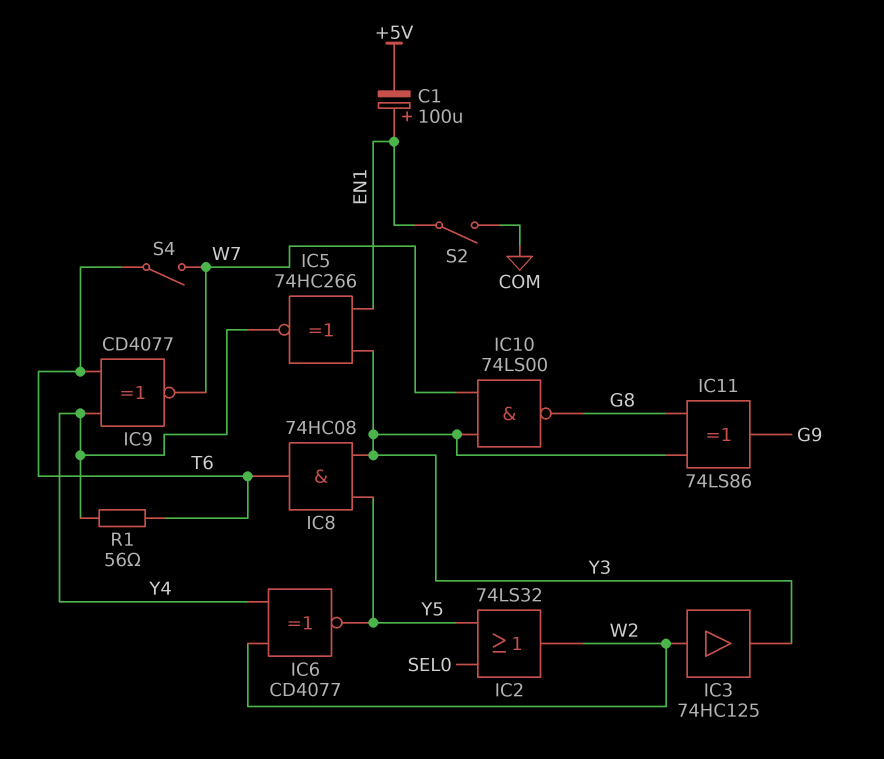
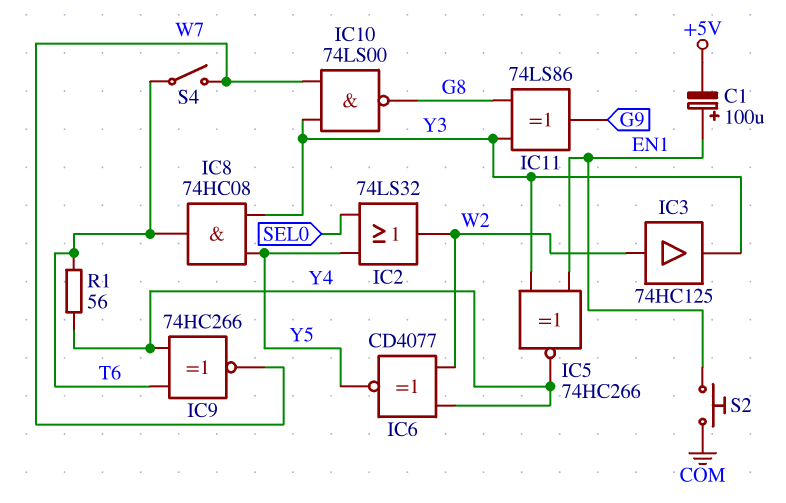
IC9: XNOR CD4077 (in T6, in Y4, out W7) -> XNOR 74HC266 (in T6, in Y4, out W7)
S2: switch (COM, EN1) -> button (COM, EN1)

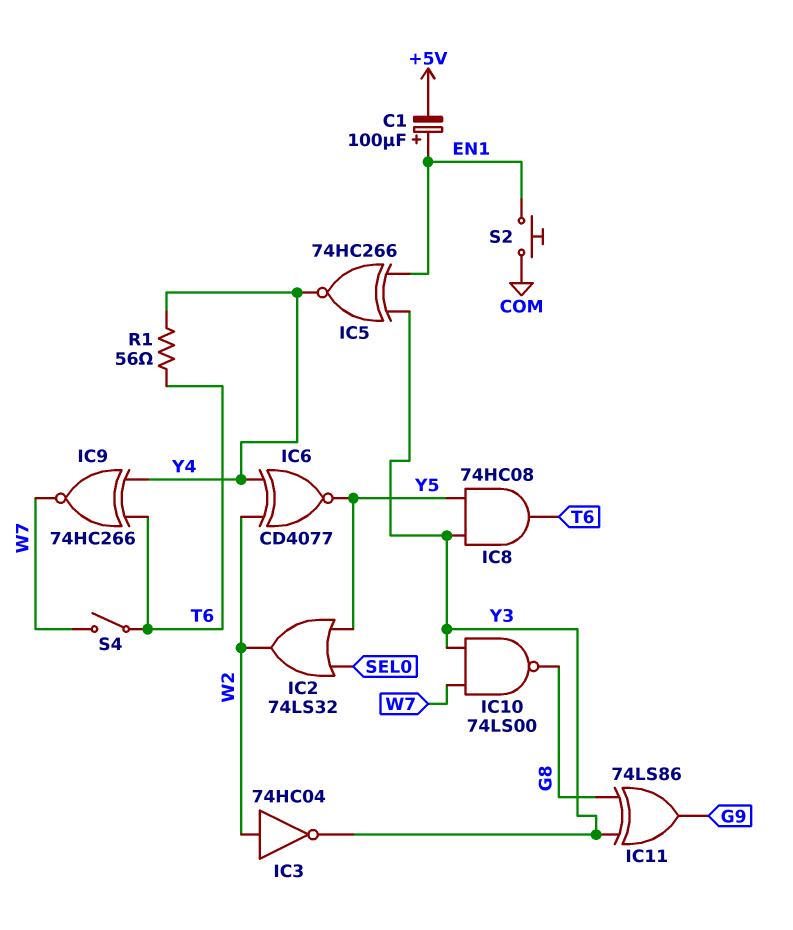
IC3: buffer 74HC125 (in W2, out Y3) -> NOT 74HC04 (in W2, out Y3)

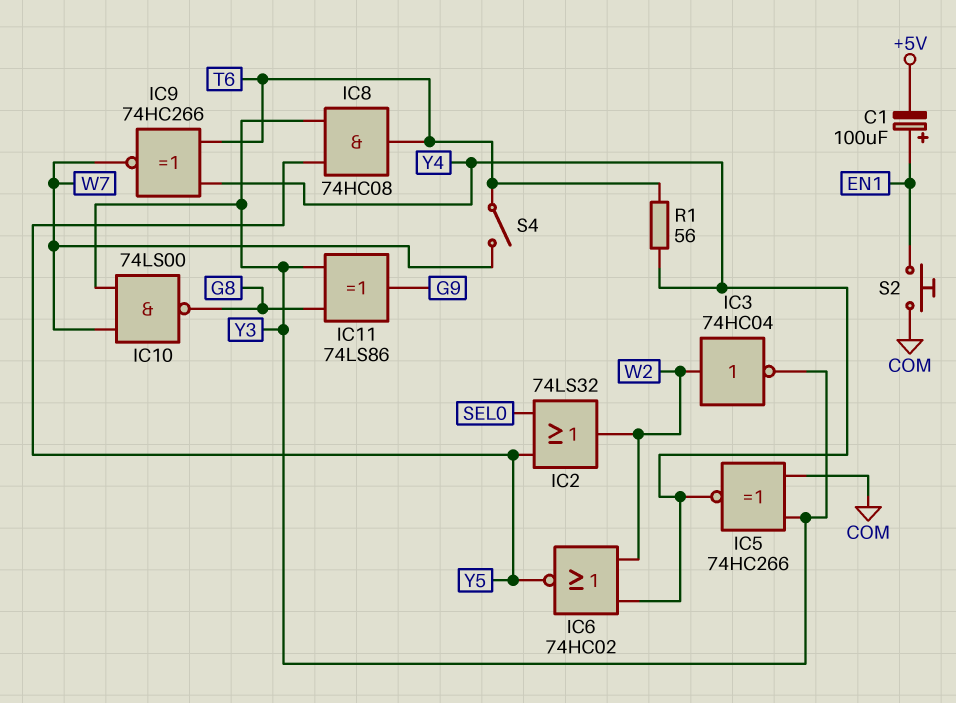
IC5: XNOR 74HC266 (in EN1, in Y3, out Y4) -> XNOR 74HC266 (in COM, in Y3, out Y4)
IC6: XNOR CD4077 (in W2, in Y4, out Y5) -> NOR 74HC02 (in W2, in Y4, out Y5)

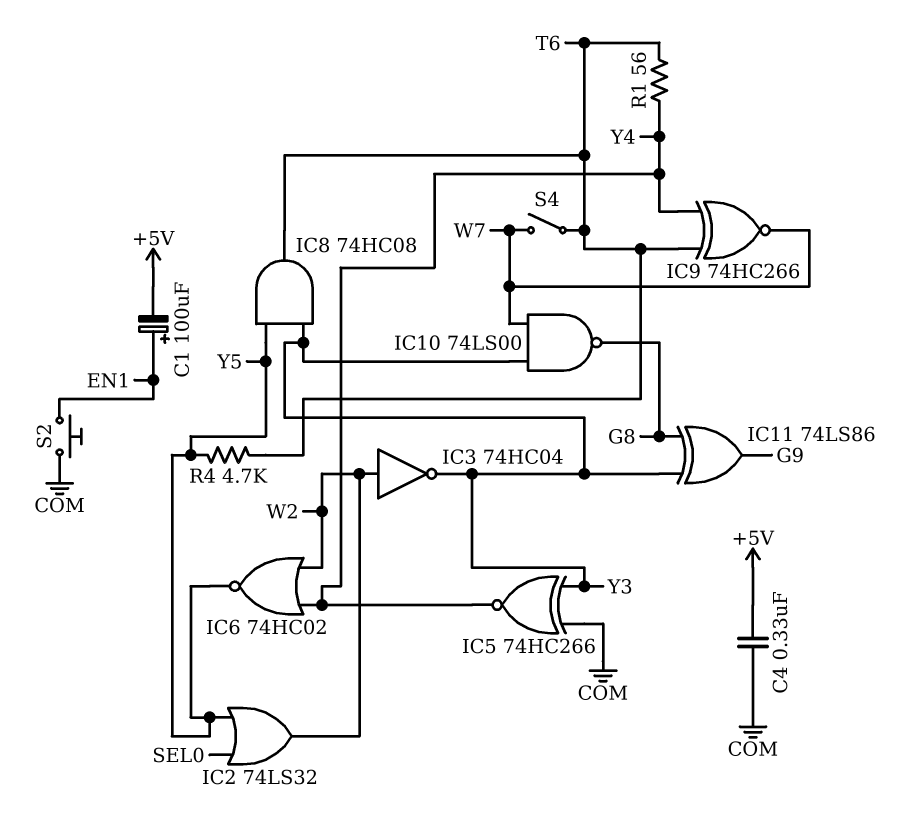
C4: none -> 330nF (+5V, COM)
R4: none -> 4.7k (T6, Y5)

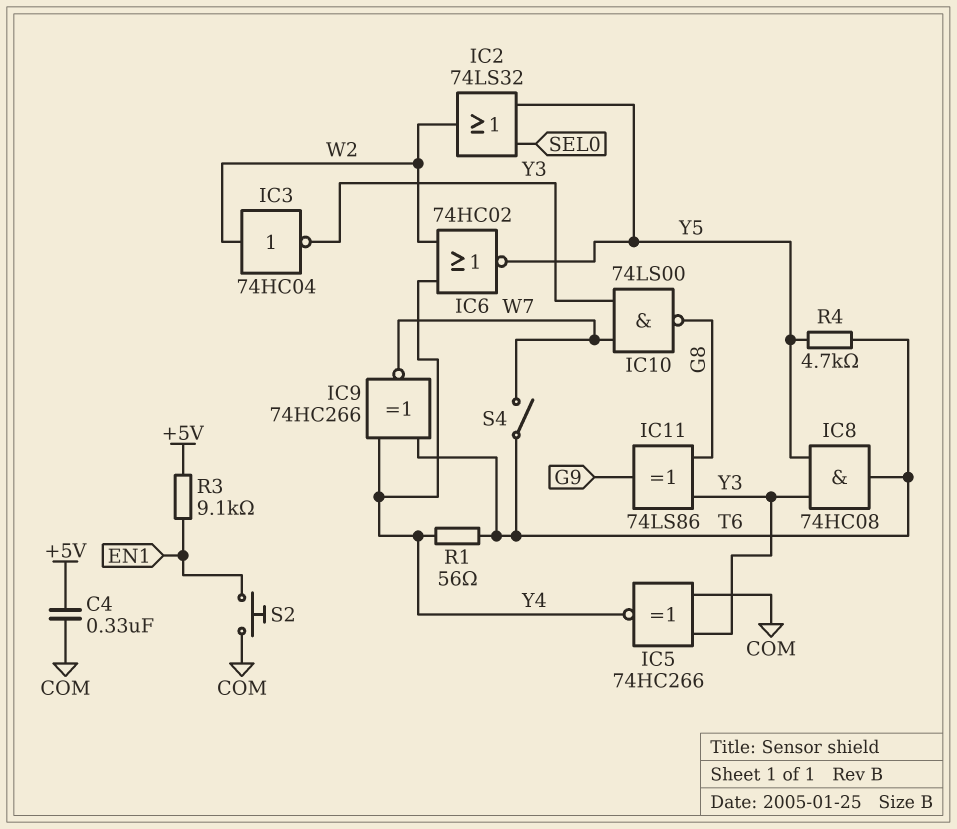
C1: 100uF (plus EN1, minus +5V) -> none
R3: none -> 9.1k (+5V, EN1)

